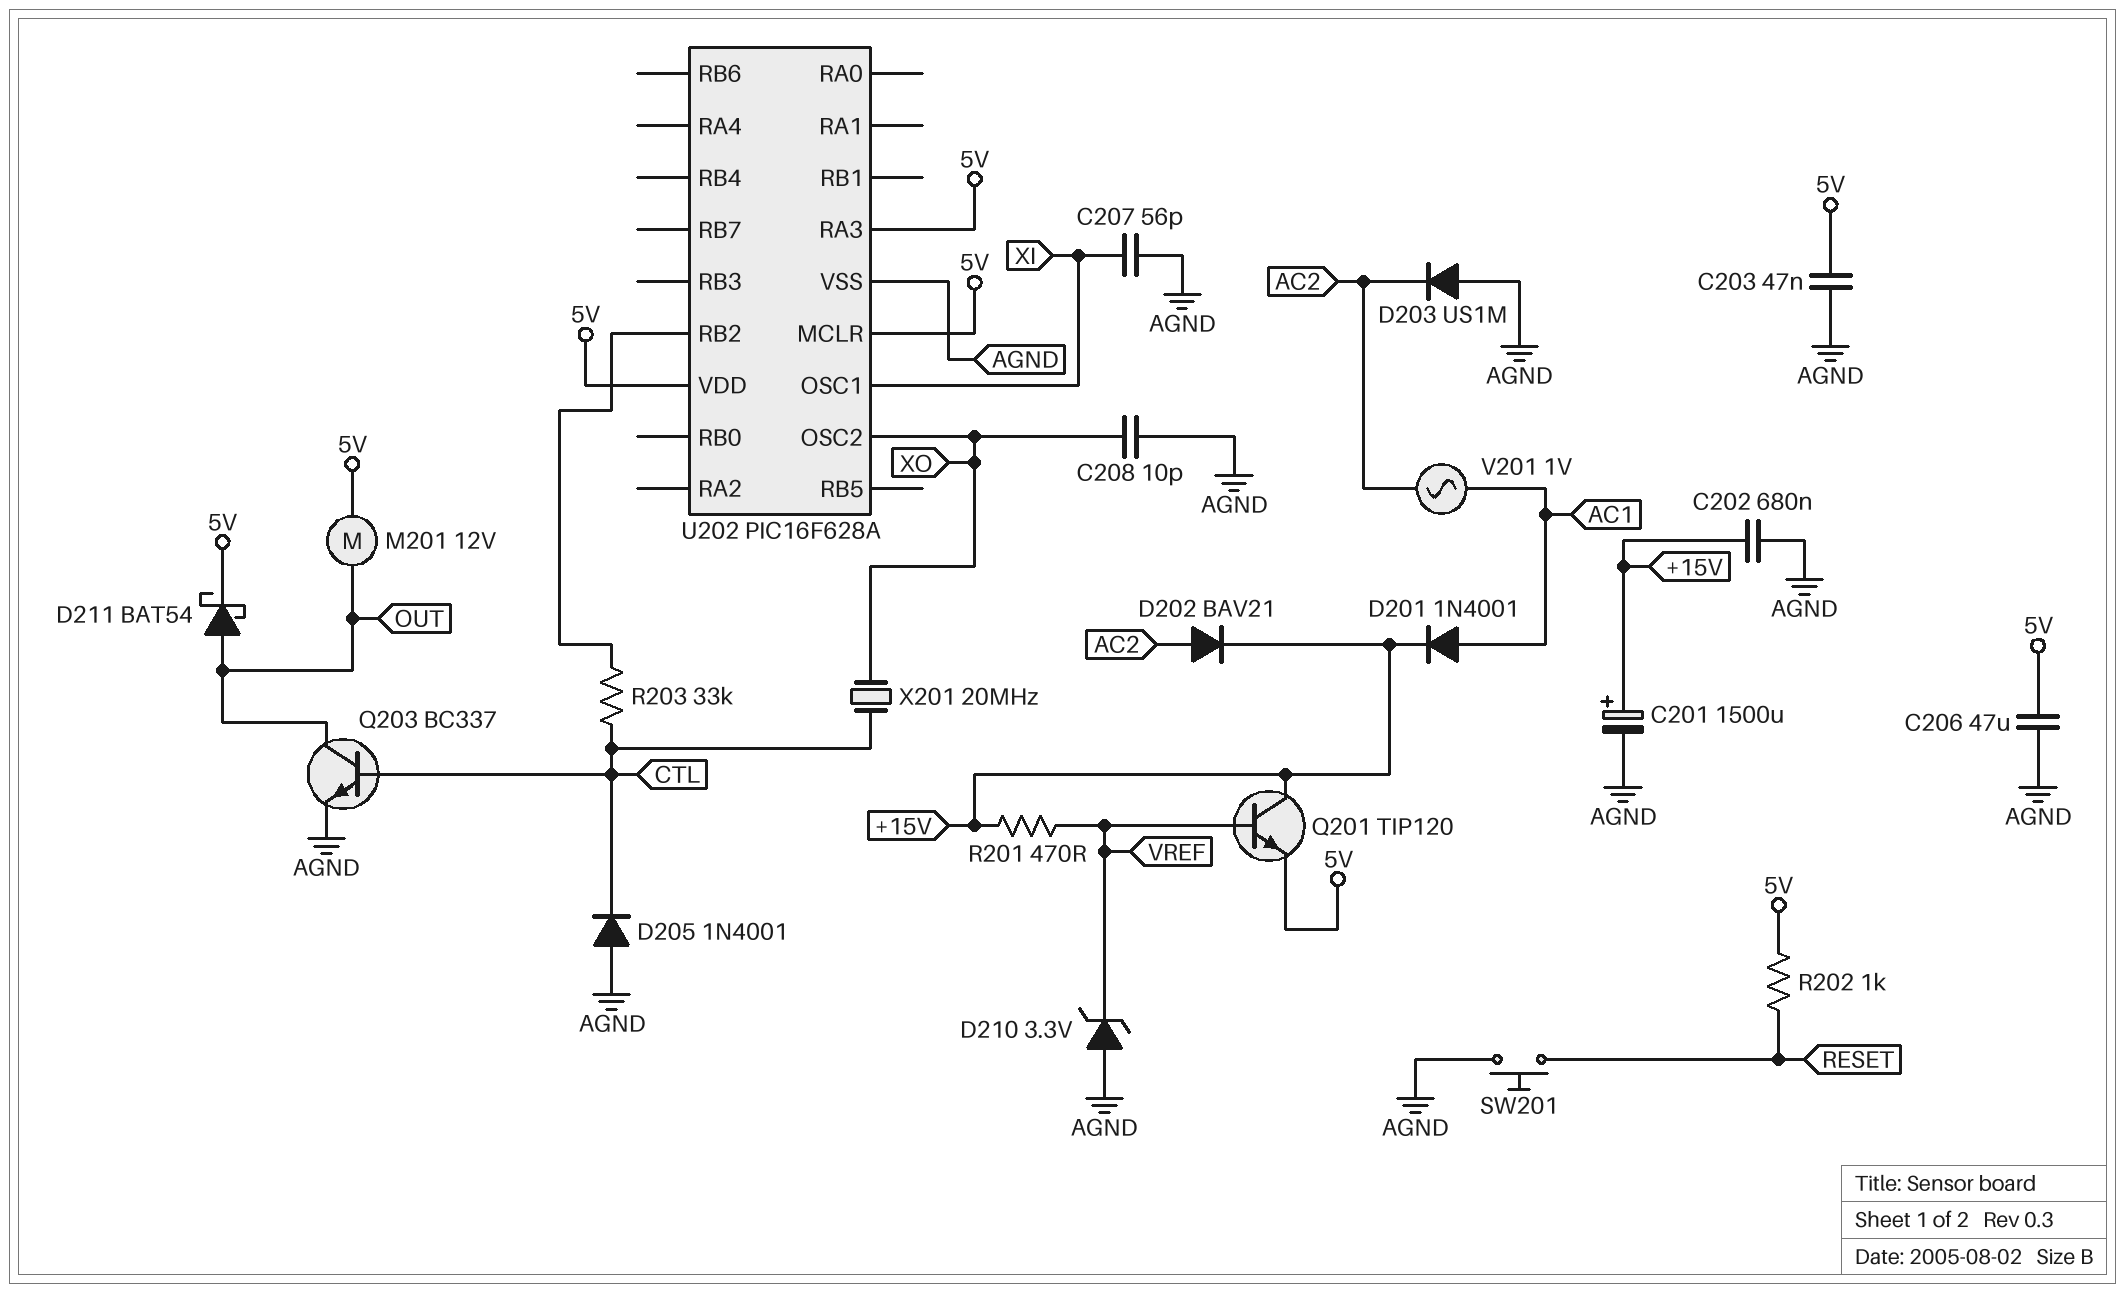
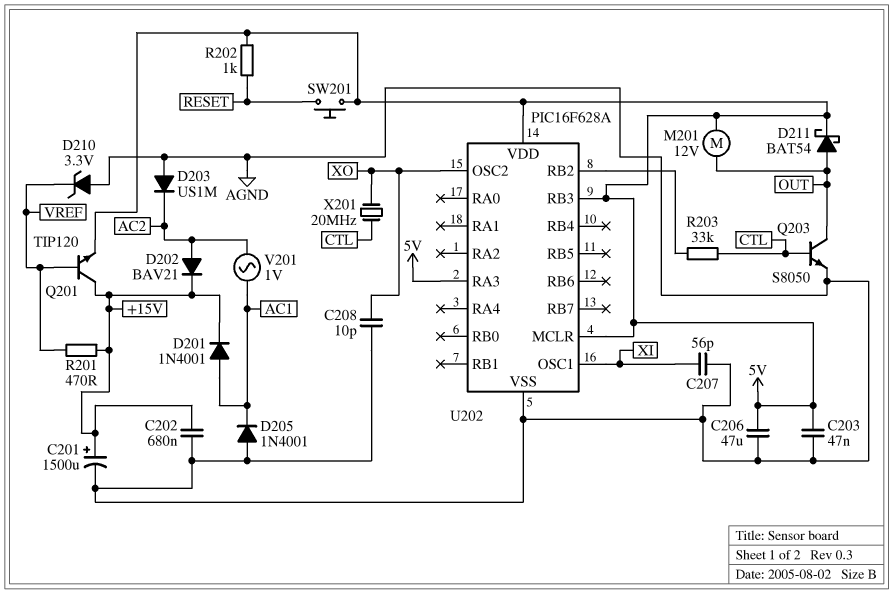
D205: diode 1N4001 (A AGND, K CTL) -> diode 1N4001 (A AGND, K AC1)
Q203: NPN BC337 (B CTL, C OUT, E AGND) -> NPN S8050 (B CTL, C OUT, E AGND)
SW201: button (AGND, RESET) -> button (5V, RESET)
U202 pin RB3: none -> 5V

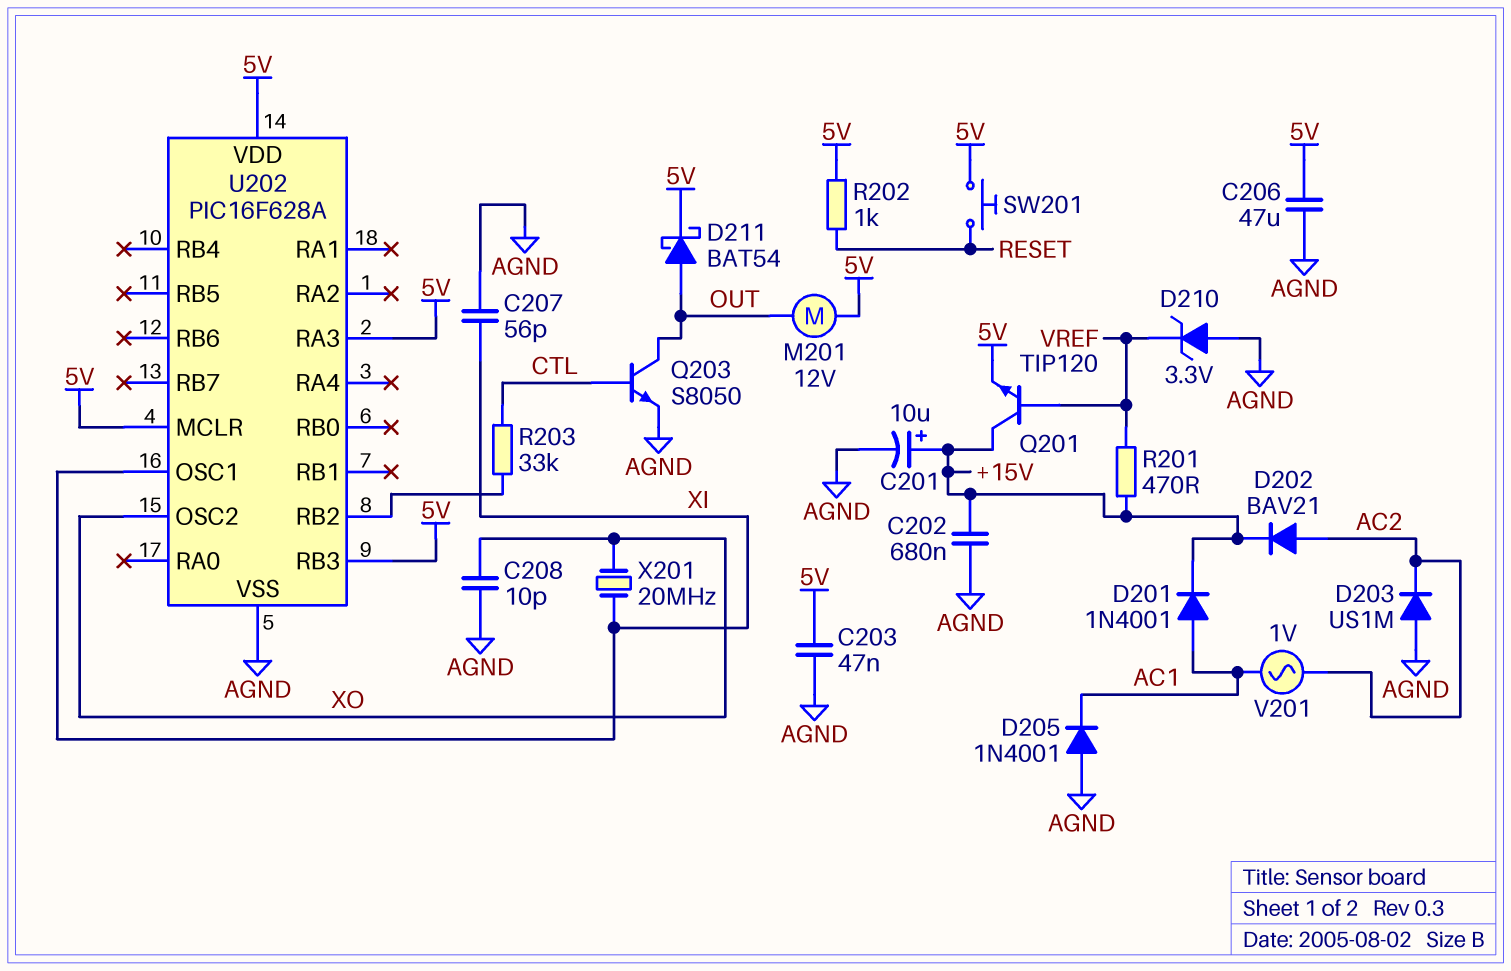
C201: 1500uF (plus +15V, minus AGND) -> 10uF (plus +15V, minus AGND)
X201: 20MHz (CTL, XO) -> 20MHz (XI, XO)

